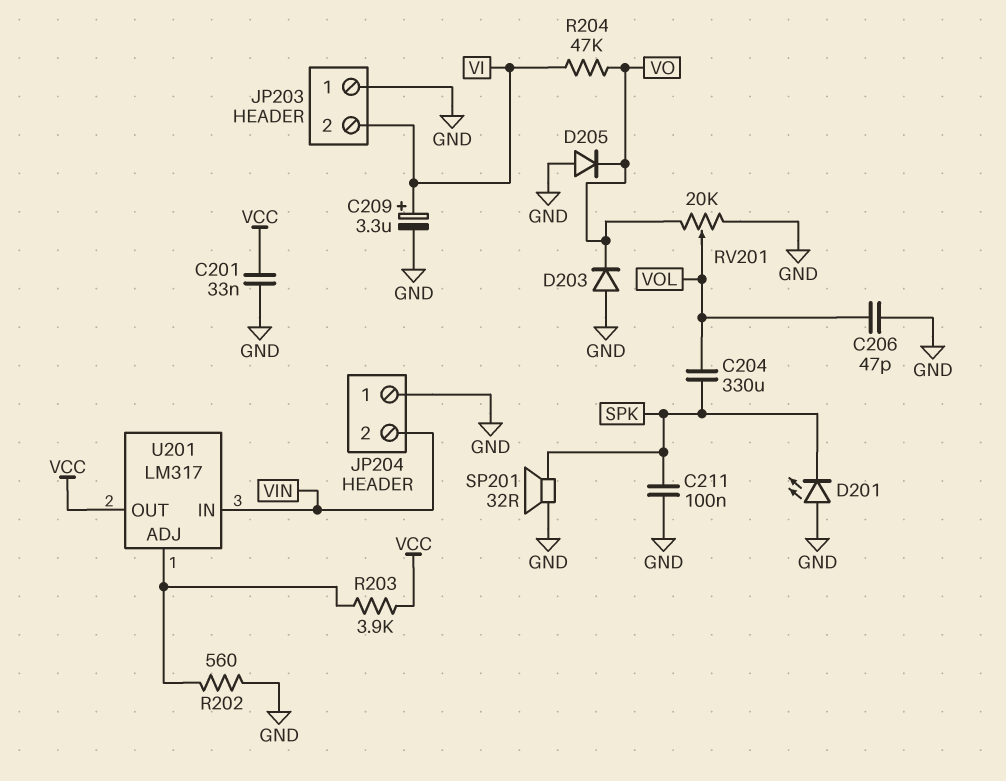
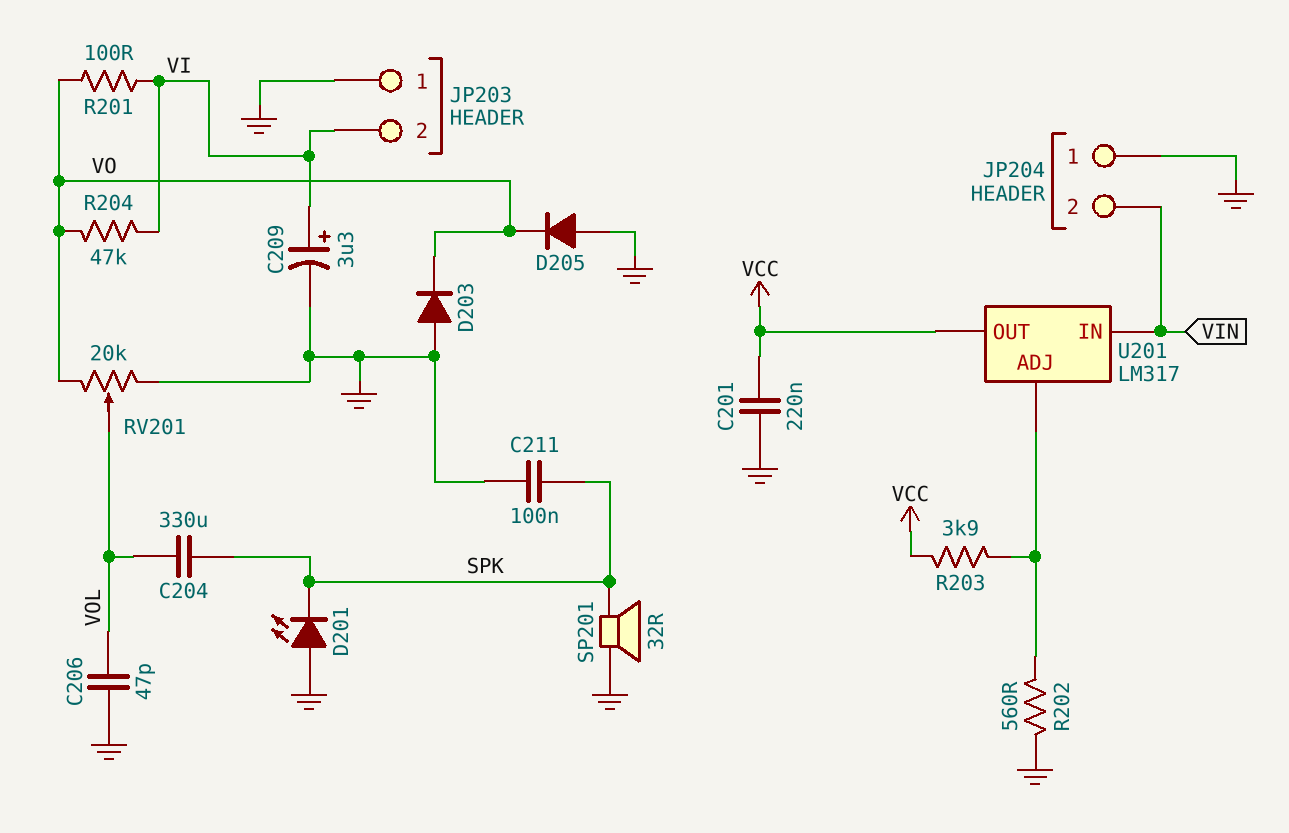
C201: 33nF (GND, VCC) -> 220nF (GND, VCC)
R201: none -> 100 (VI, VO)

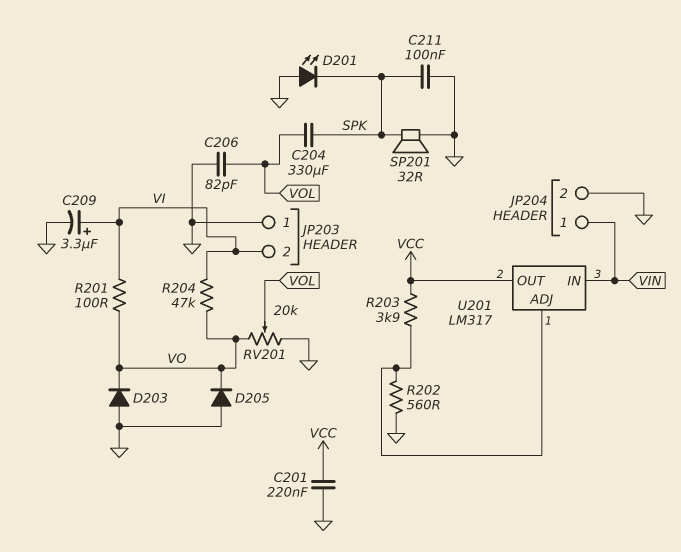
C206: 47pF (GND, VOL) -> 82pF (GND, VOL)
JP204 pin 1: GND -> VIN
JP204 pin 2: VIN -> GND

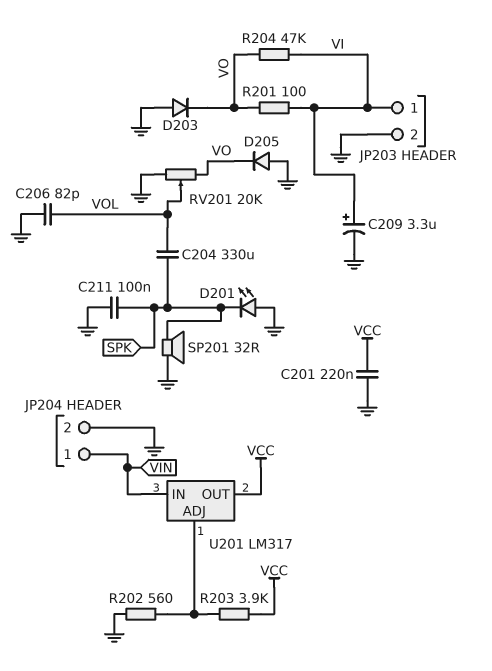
JP203 pin 1: GND -> VI
JP203 pin 2: VI -> GND

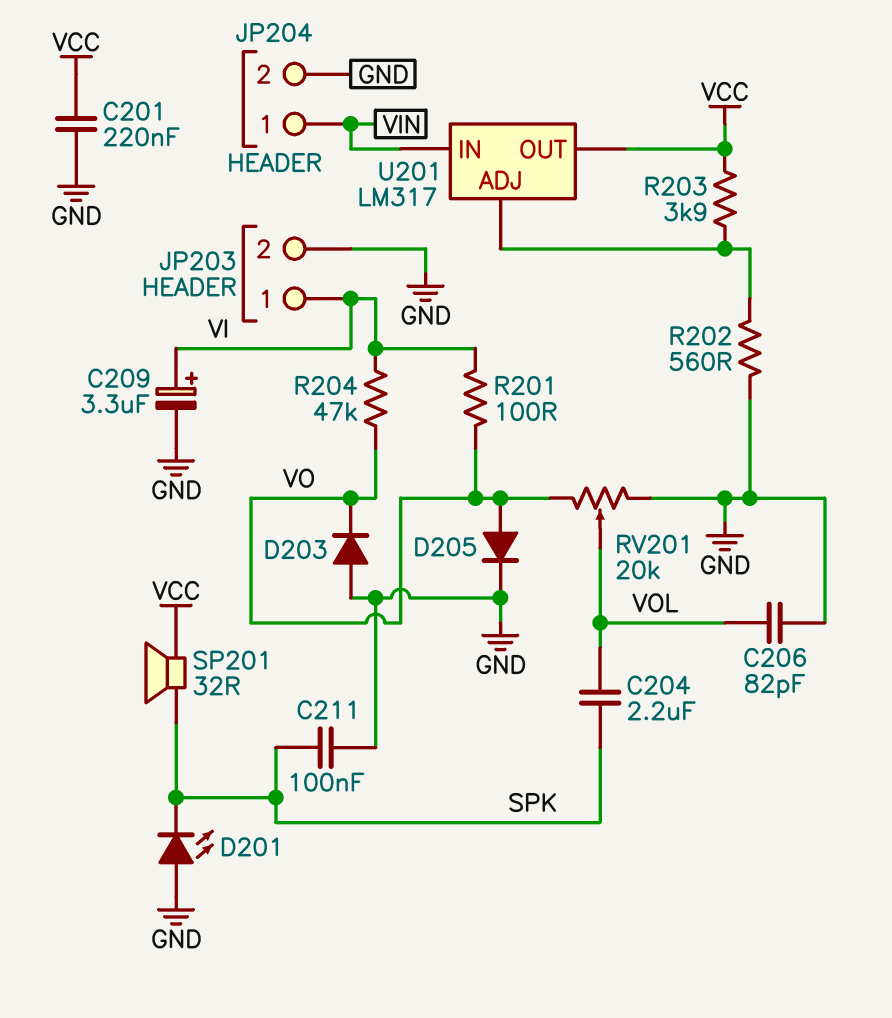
C204: 330uF (SPK, VOL) -> 2.2uF (SPK, VOL)
D205: diode (A GND, K VO) -> diode (A VO, K GND)
SP201: speaker 32R (GND, SPK) -> speaker 32R (SPK, VCC)

